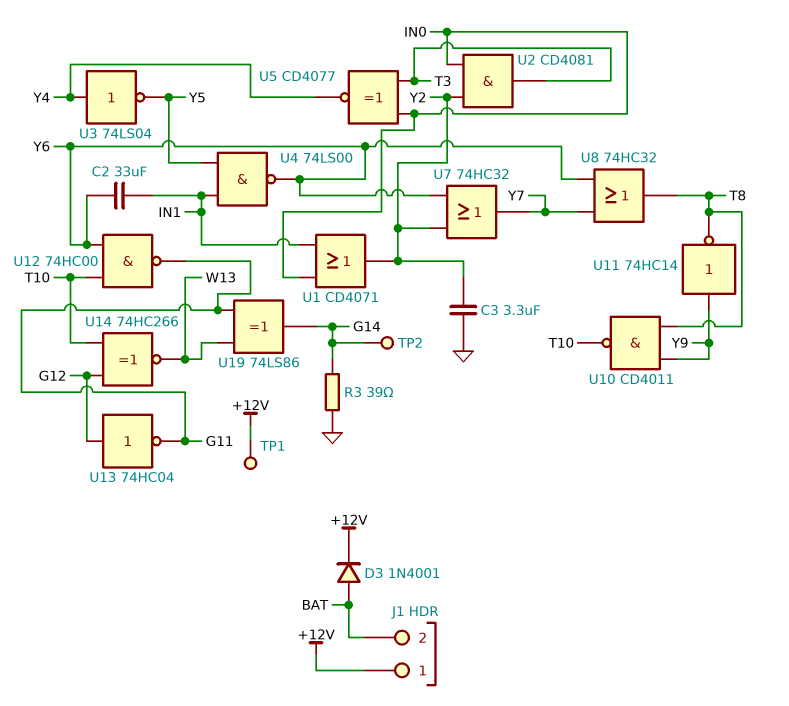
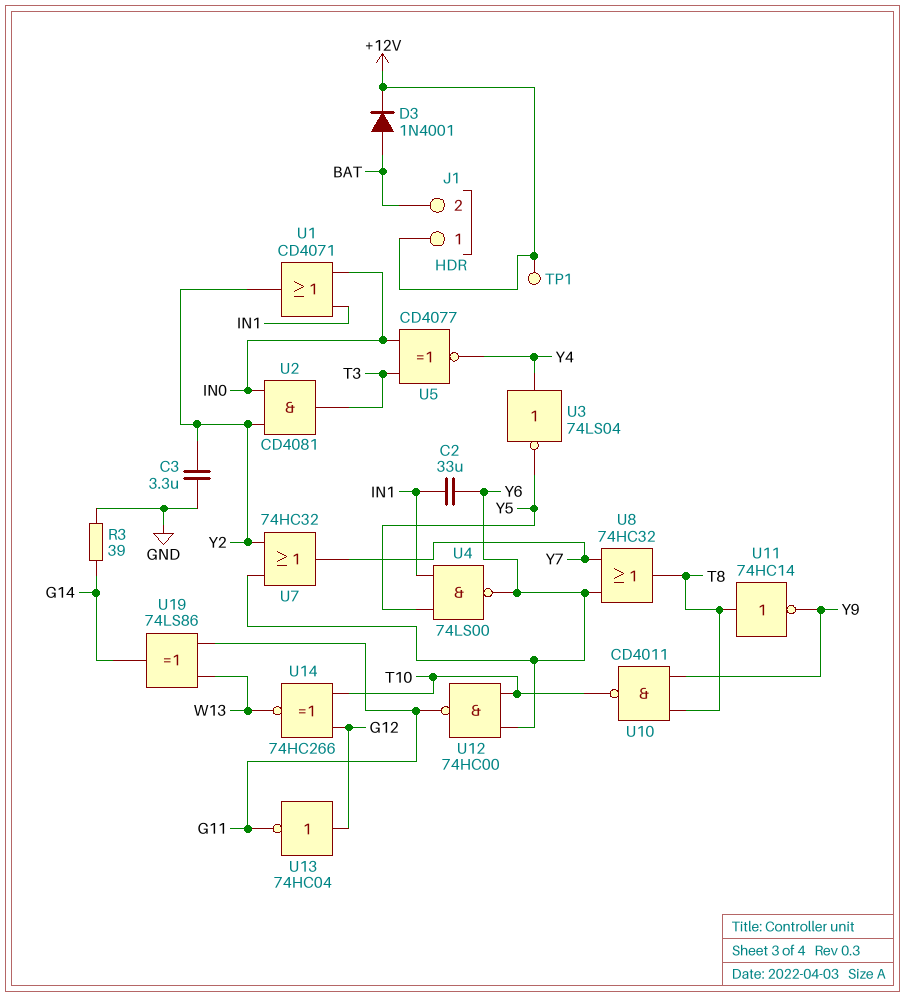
TP2: test point (G14) -> none
U11: NOT 74HC14 (in Y9, out T8) -> NOT 74HC14 (in T8, out Y9)

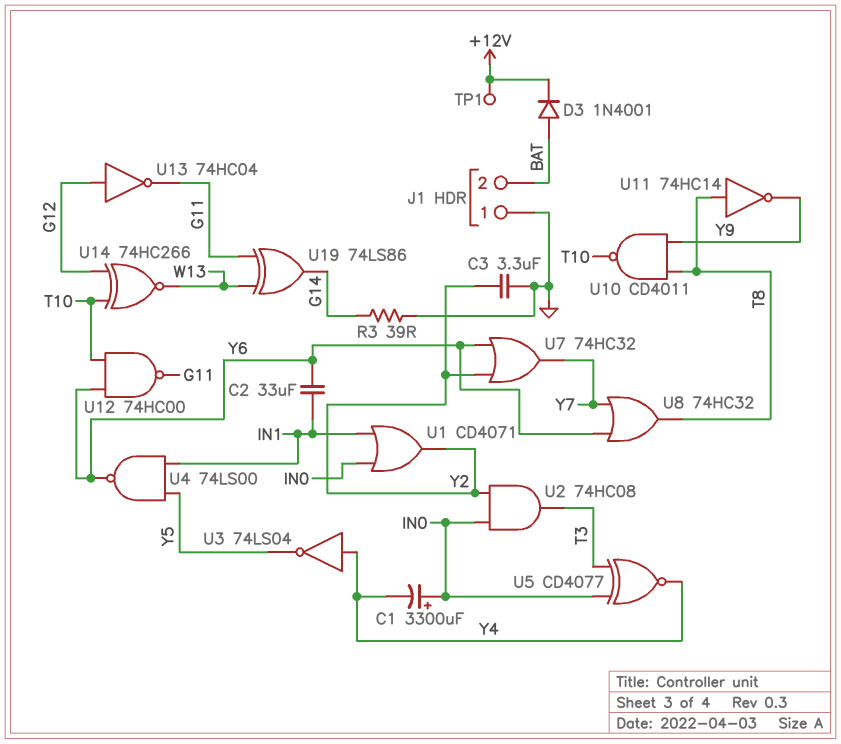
C1: none -> 3300uF (plus IN0, minus Y4)
J1 pin 1: +12V -> GND
U2: AND CD4081 (in IN0, in Y2, out T3) -> AND 74HC08 (in IN0, in Y2, out T3)

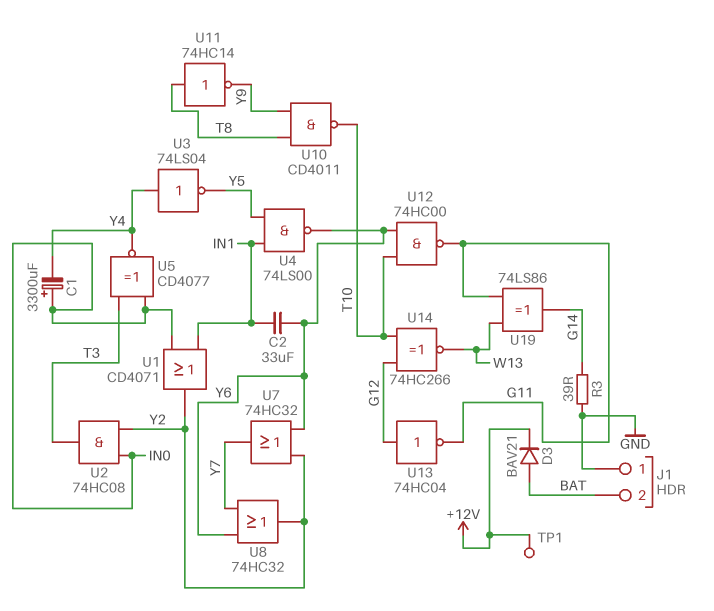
C3: 3.3uF (GND, Y2) -> none
D3: diode 1N4001 (A BAT, K +12V) -> diode BAV21 (A BAT, K +12V)
U8: OR 74HC32 (in Y6, in Y7, out T8) -> OR 74HC32 (in Y6, in Y7, out Y2)

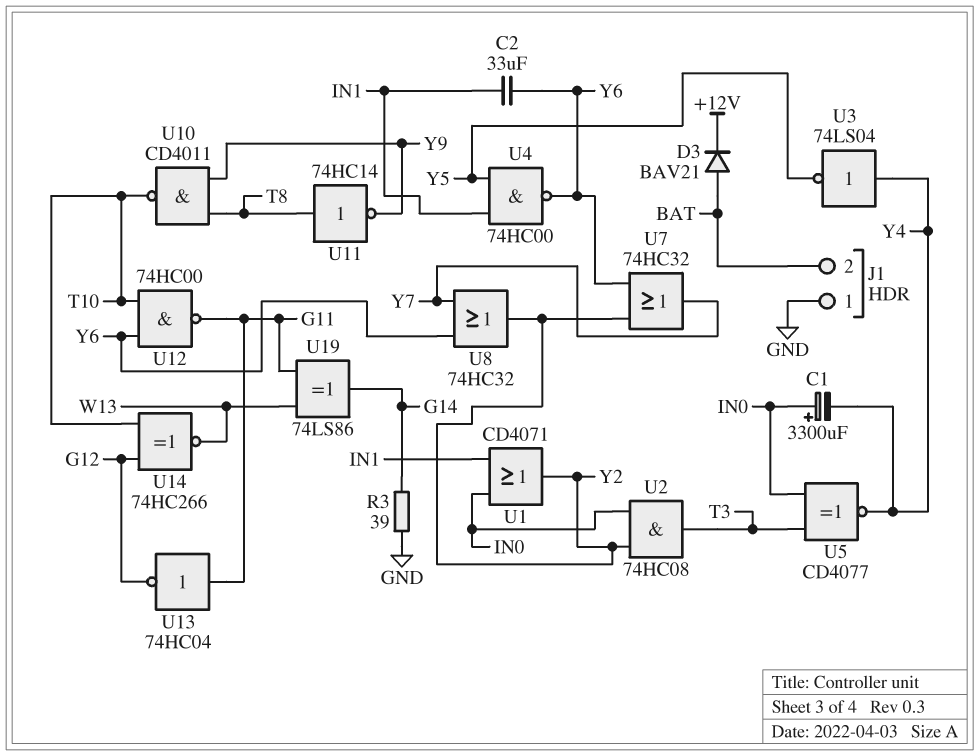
TP1: test point (+12V) -> none
U4: NAND 74LS00 (in IN1, in Y5, out Y6) -> NAND 74HC00 (in IN1, in Y5, out Y6)
U13: NOT 74HC04 (in G12, out G11) -> NOT 74HC04 (in G11, out G12)

